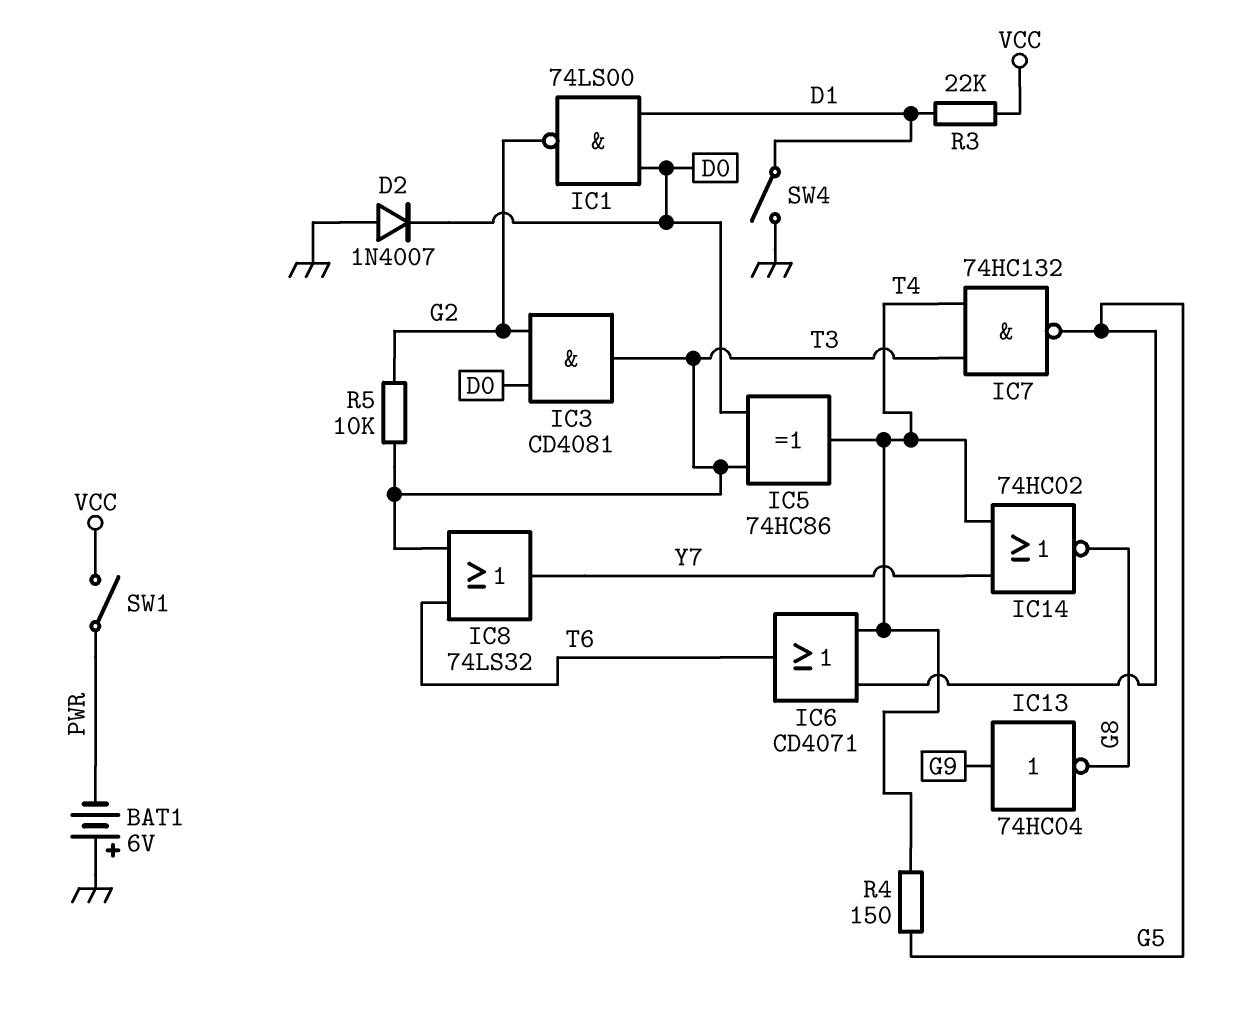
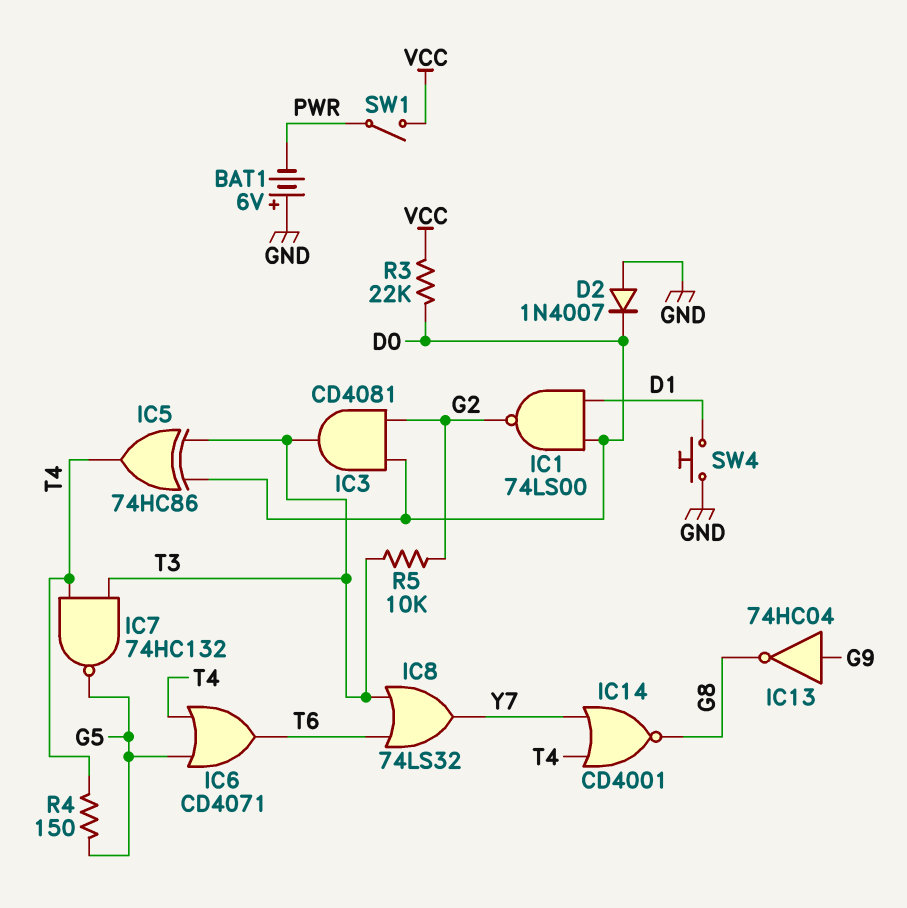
IC14: NOR 74HC02 (in T4, in Y7, out G8) -> NOR CD4001 (in T4, in Y7, out G8)
R3: 22k (D1, VCC) -> 22k (D0, VCC)
SW4: switch (D1, GND) -> button (D1, GND)

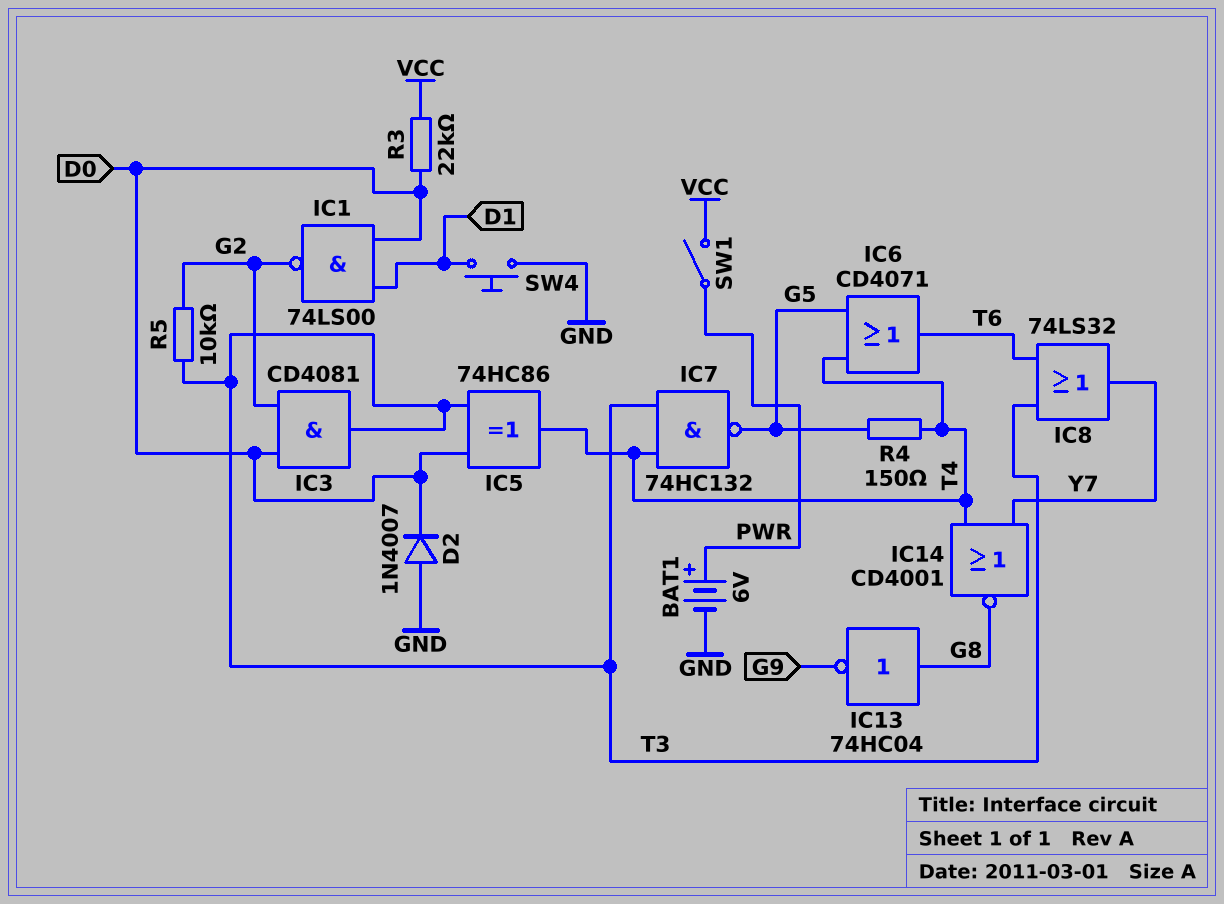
BAT1: 6V (plus GND, minus PWR) -> 6V (plus PWR, minus GND)
IC13: NOT 74HC04 (in G9, out G8) -> NOT 74HC04 (in G8, out G9)

